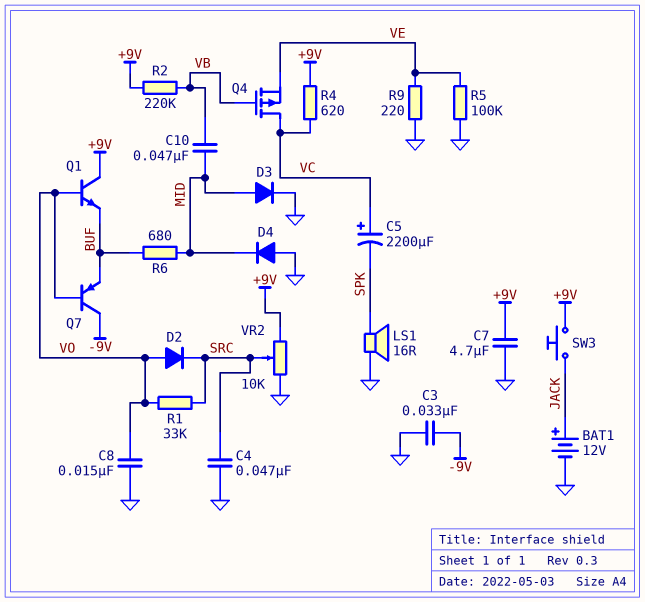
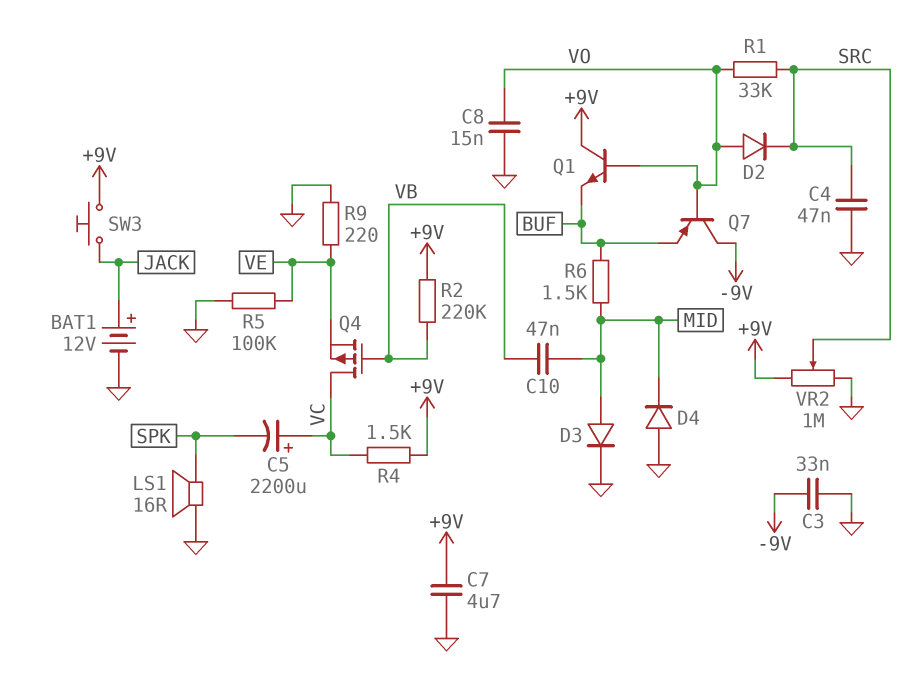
R4: 620 (+9V, VC) -> 1.5k (+9V, VC)
R6: 680 (BUF, MID) -> 1.5k (BUF, MID)
VR2: 10k (+9V, GND, wiper SRC) -> 1M (+9V, GND, wiper SRC)

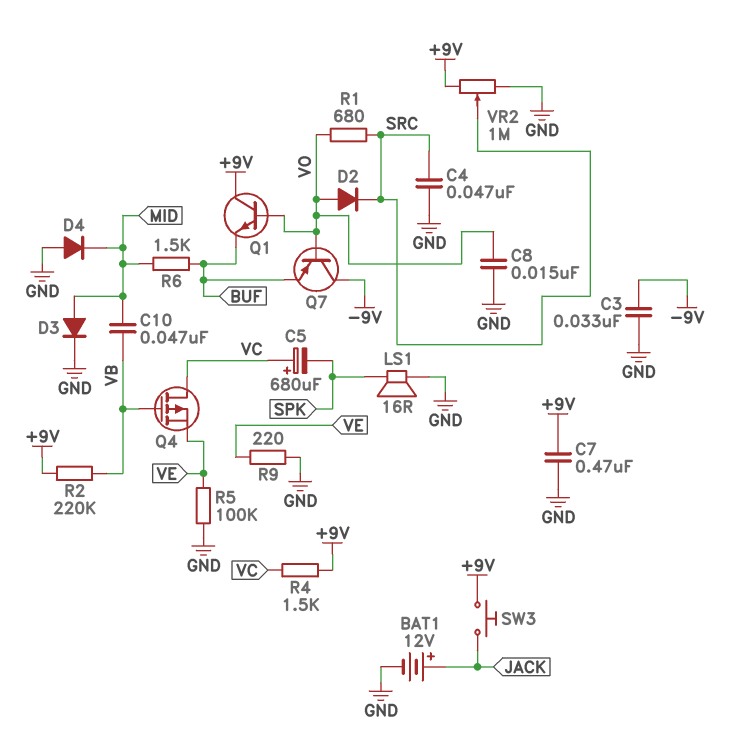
C5: 2200uF (plus VC, minus SPK) -> 680uF (plus VC, minus SPK)
C7: 4.7uF (+9V, GND) -> 470nF (+9V, GND)
R1: 33k (SRC, VO) -> 680 (SRC, VO)

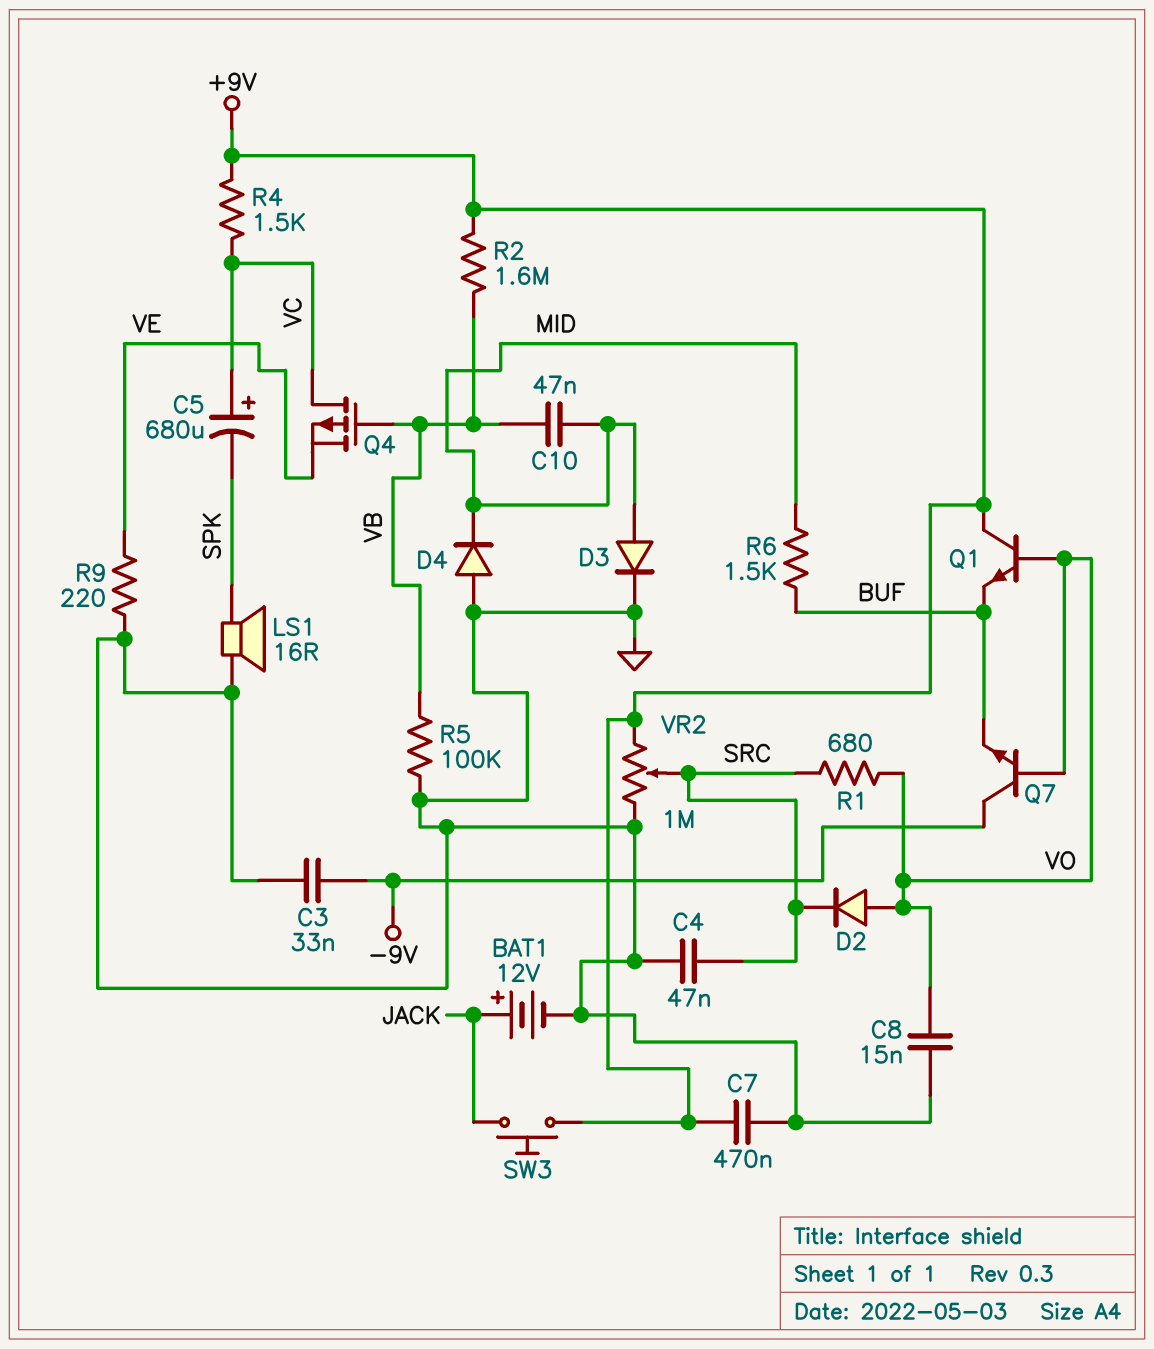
Q7: PNP (B VO, C -9V, E BUF) -> NPN (B VO, C -9V, E BUF)
R2: 220k (+9V, VB) -> 1.6M (+9V, VB)
R5: 100k (GND, VE) -> 100k (GND, VB)

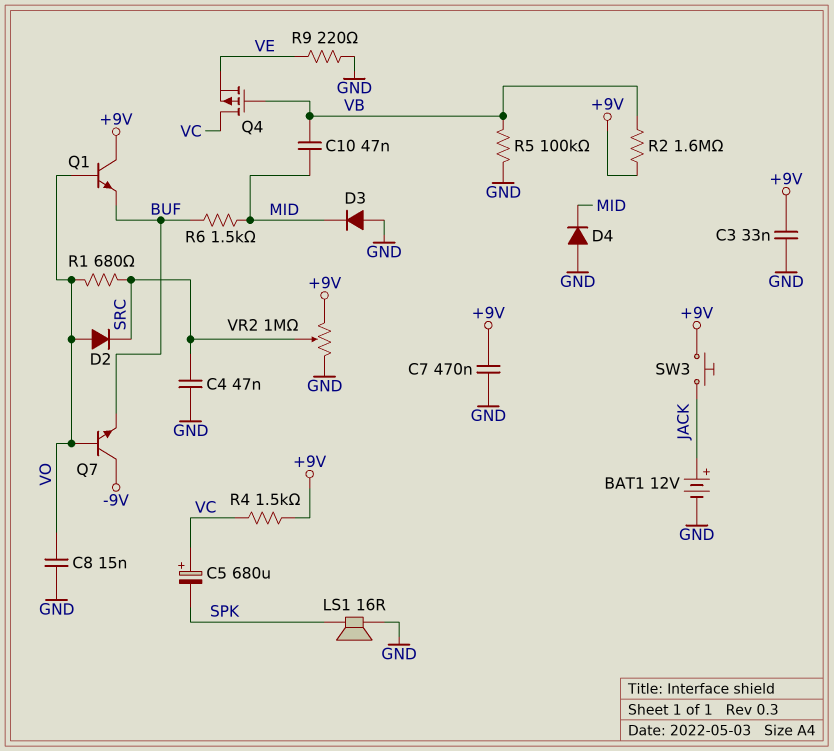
C3: 33nF (-9V, GND) -> 33nF (+9V, GND)
D3: diode (A MID, K GND) -> diode (A GND, K MID)

